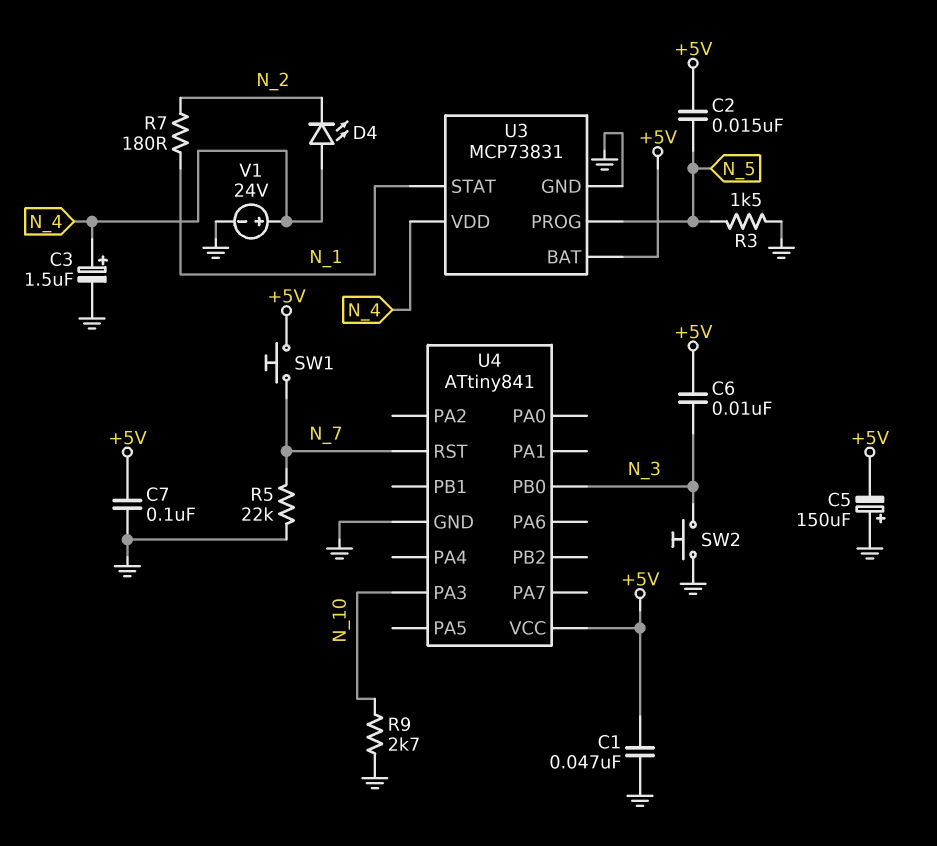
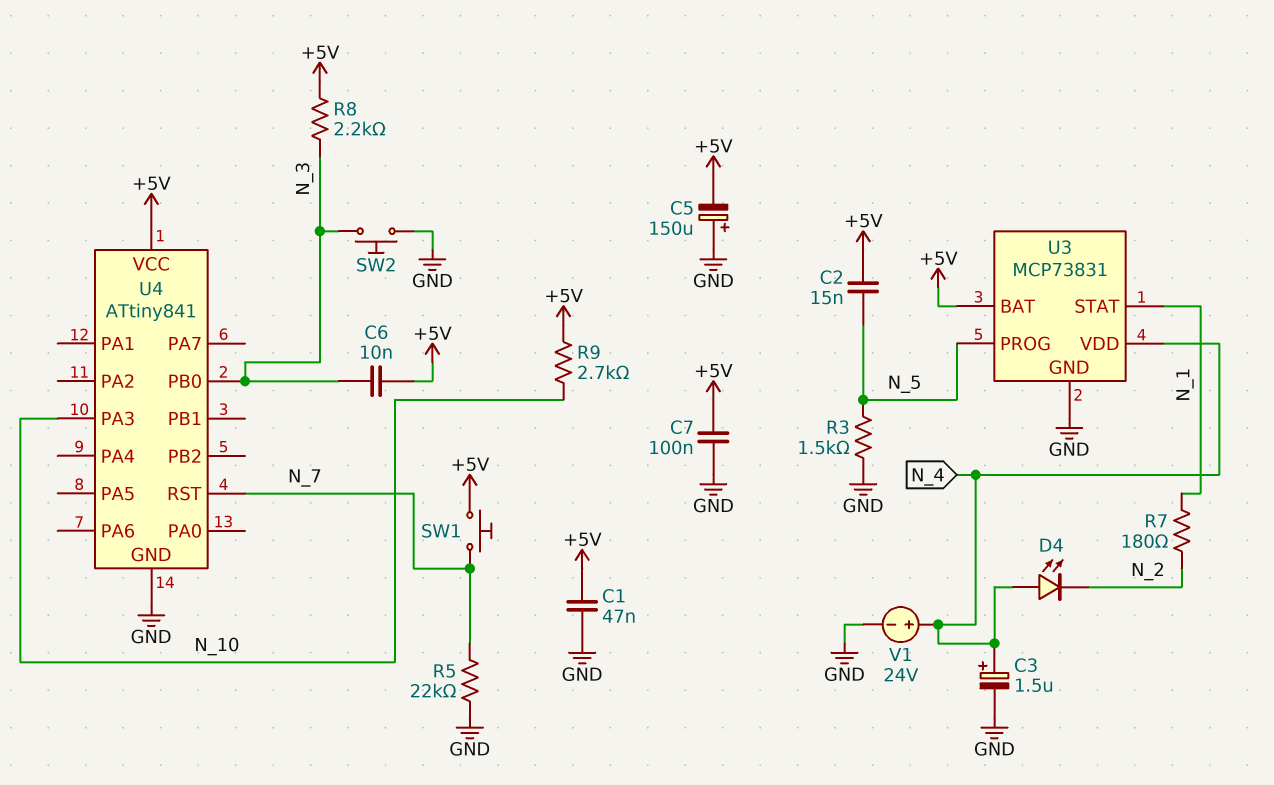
R8: none -> 2.2k (+5V, N_3)
R9: 2.7k (GND, N_10) -> 2.7k (+5V, N_10)

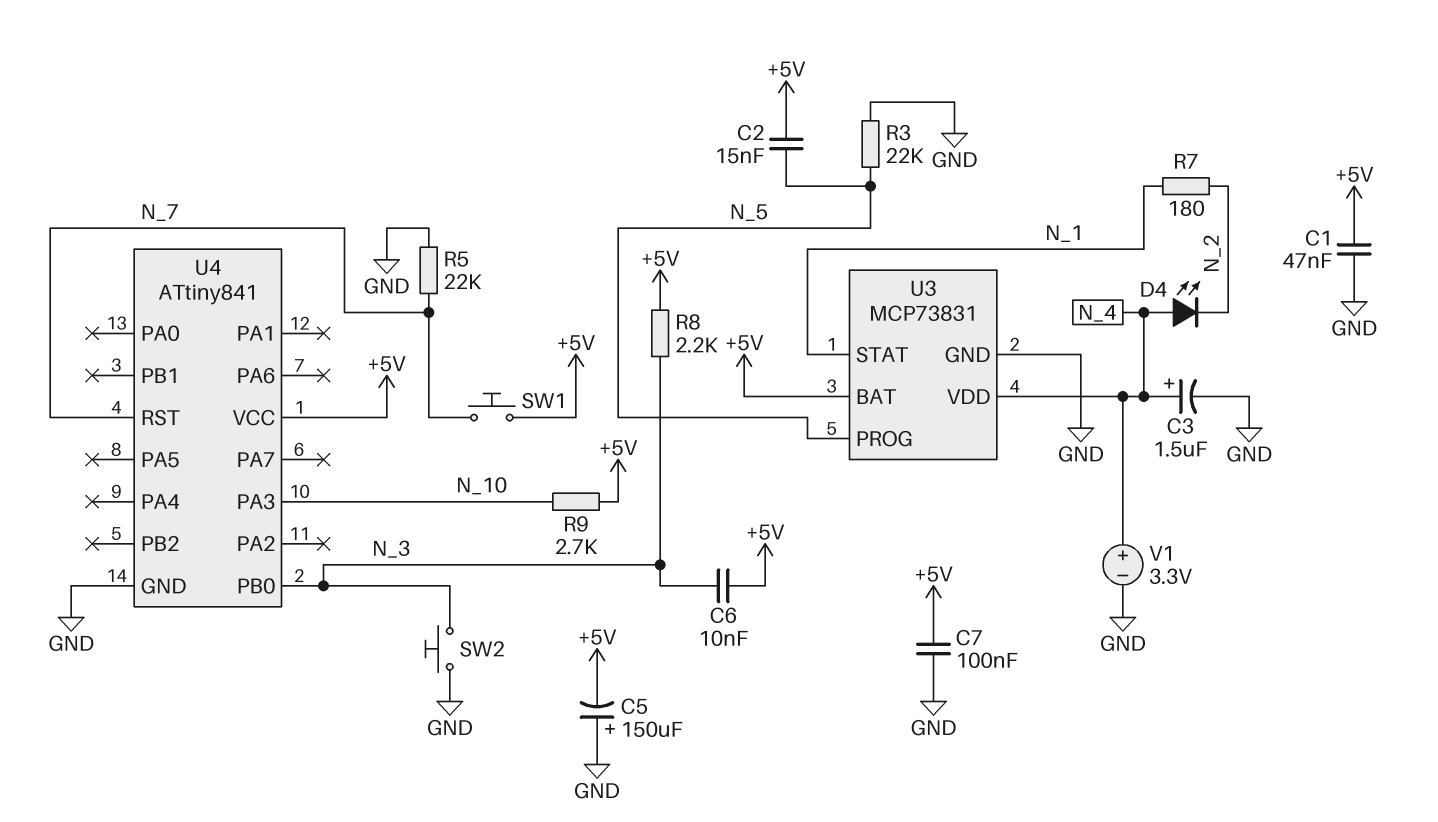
R3: 1.5k (GND, N_5) -> 22k (GND, N_5)
V1: 24V (plus N_4, minus GND) -> 3.3V (plus N_4, minus GND)

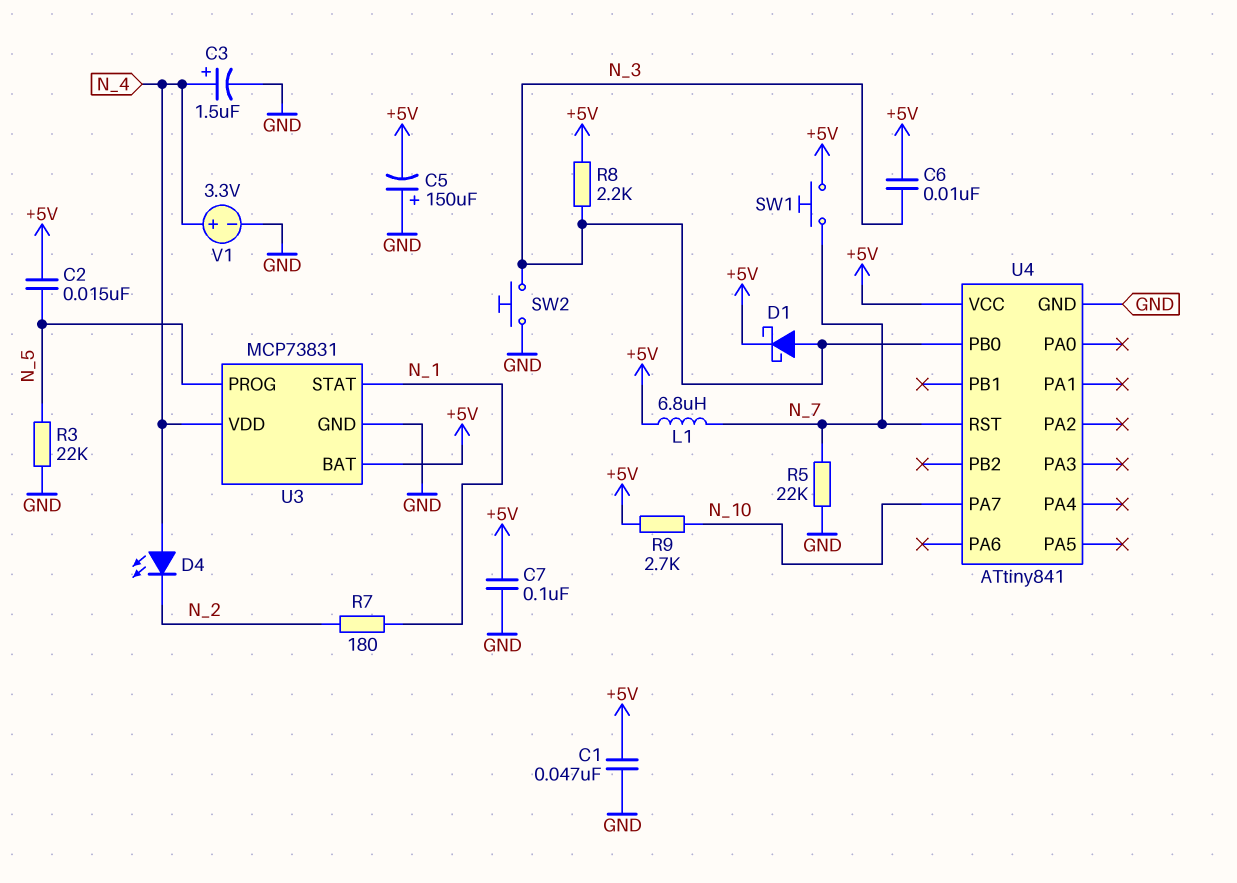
D1: none -> schottky (A N_3, K +5V)
L1: none -> 6.8uH (+5V, N_7)
U4 pin PA3: N_10 -> none
U4 pin PA7: none -> N_10

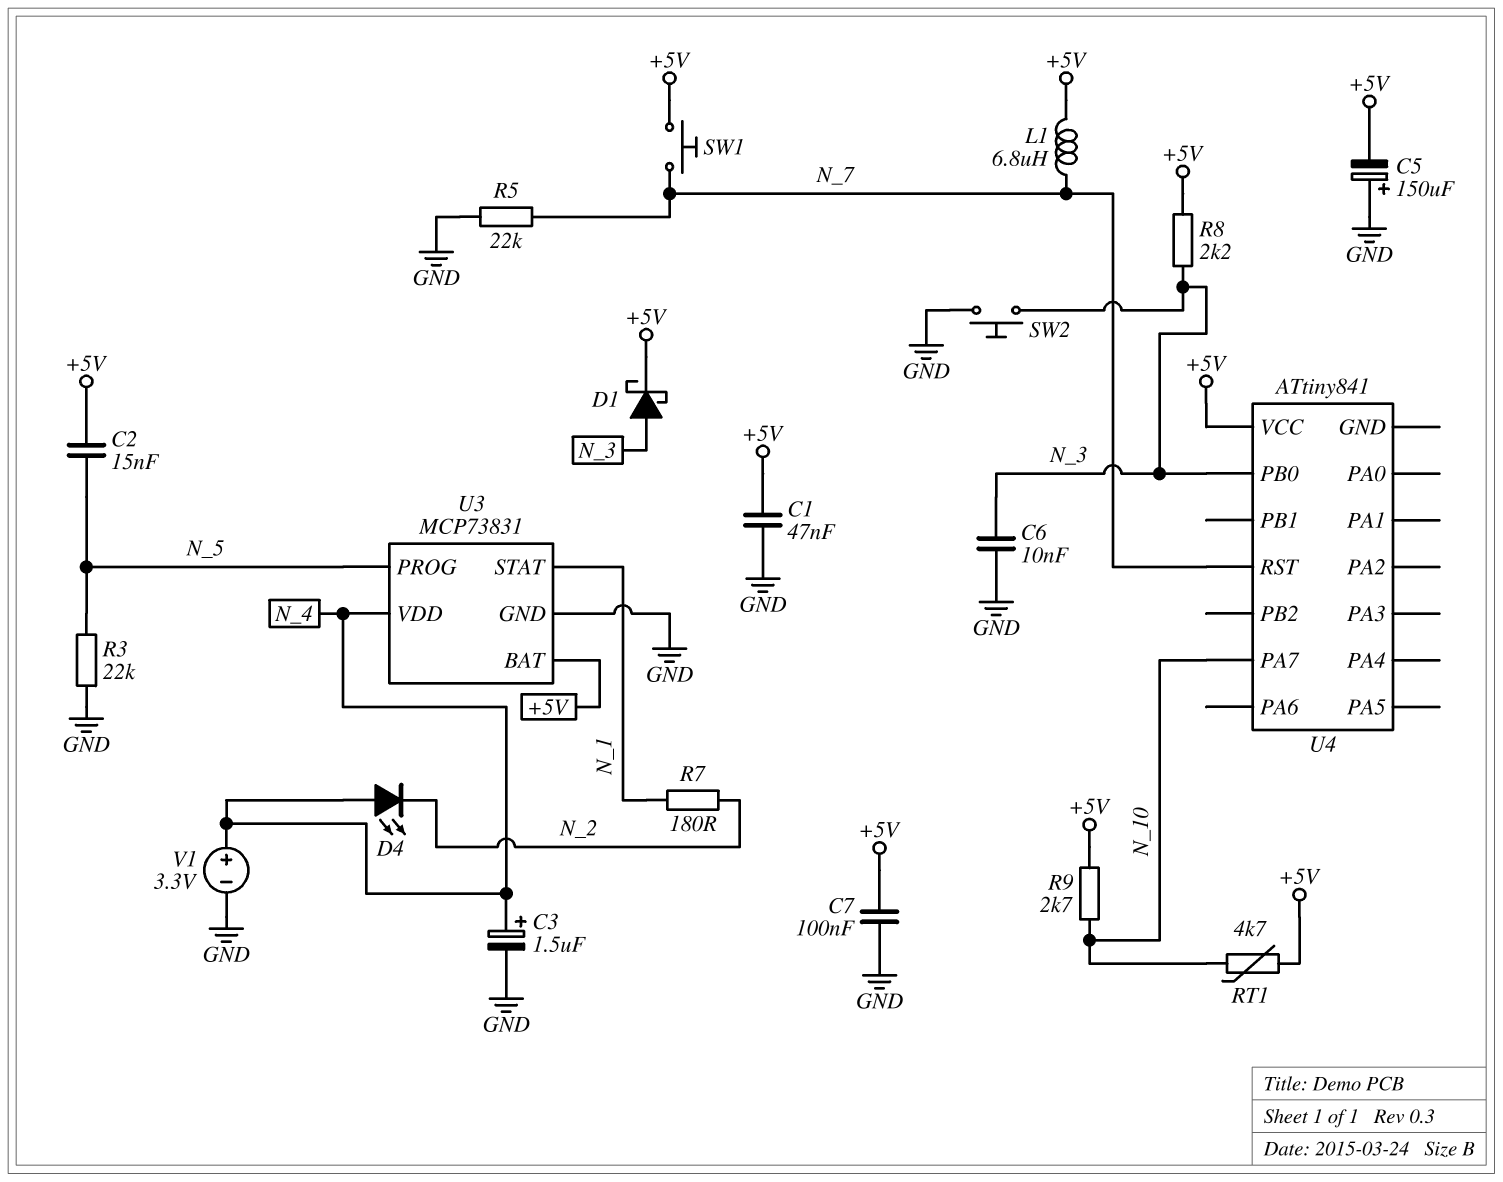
C6: 10nF (+5V, N_3) -> 10nF (GND, N_3)
RT1: none -> 4.7k (+5V, N_10)
U4 pin GND: GND -> none

